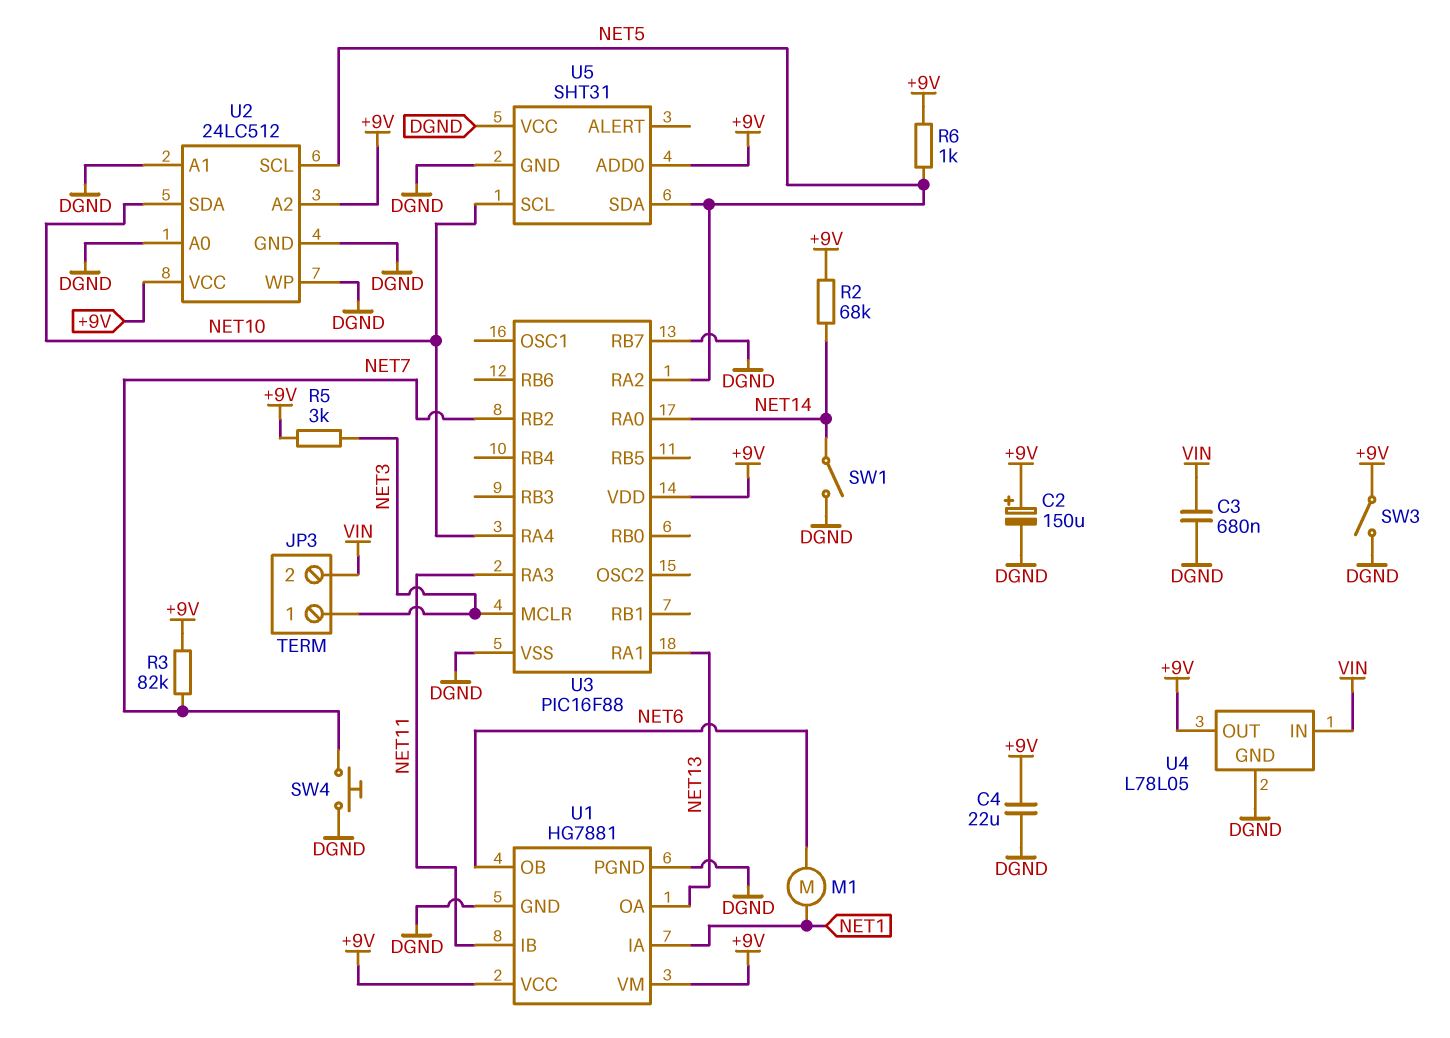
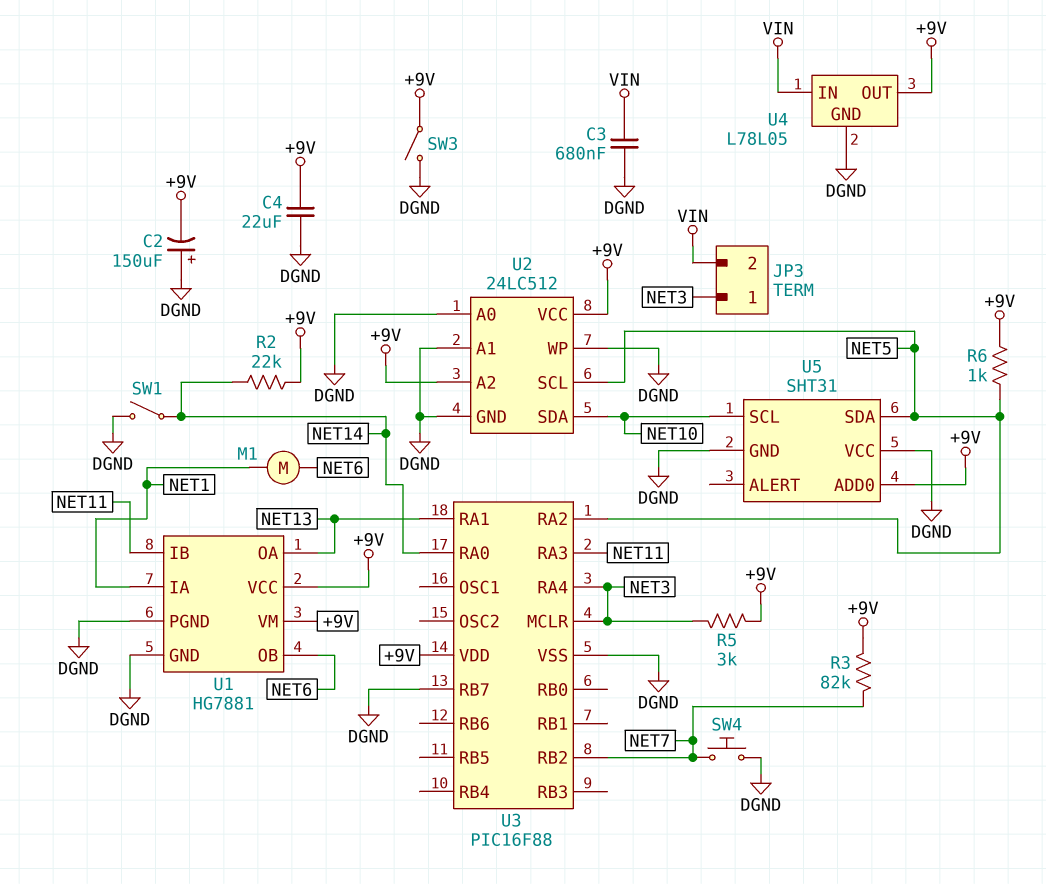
C2: 150uF (plus +9V, minus DGND) -> 150uF (plus DGND, minus +9V)
R2: 68k (+9V, NET14) -> 22k (+9V, NET14)
U3 pin RA4: NET10 -> NET3

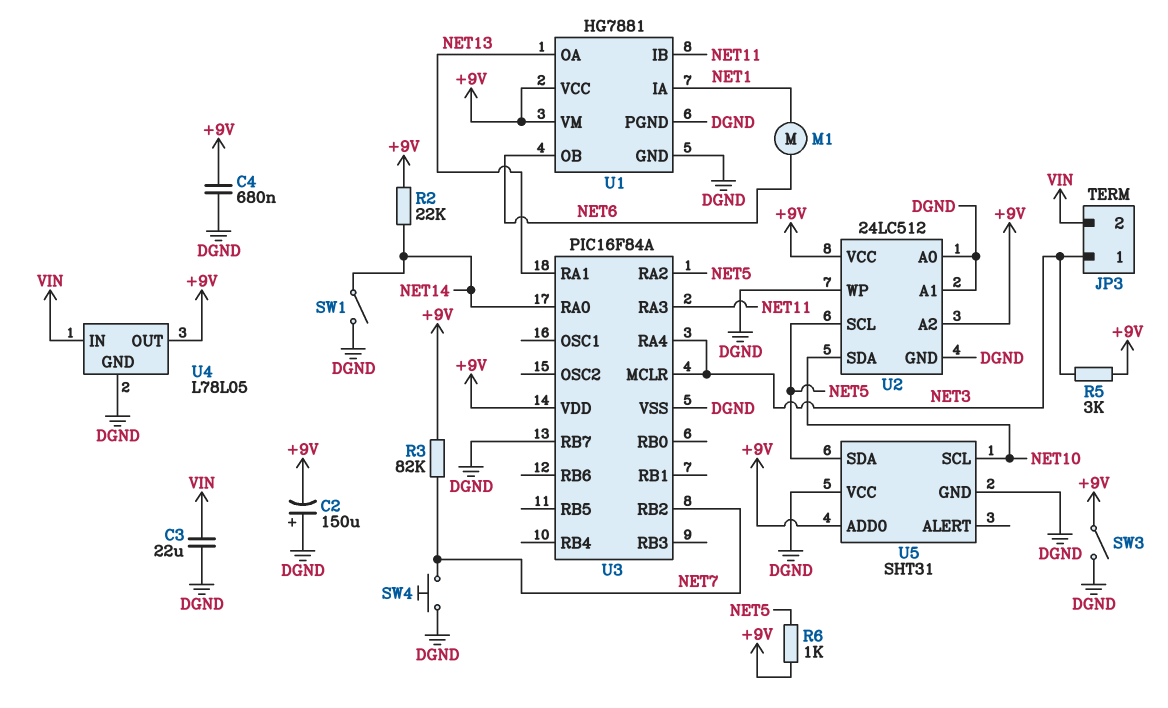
C3: 680nF (DGND, VIN) -> 22uF (DGND, VIN)
C4: 22uF (+9V, DGND) -> 680nF (+9V, DGND)
U3: PIC16F88 -> PIC16F84A

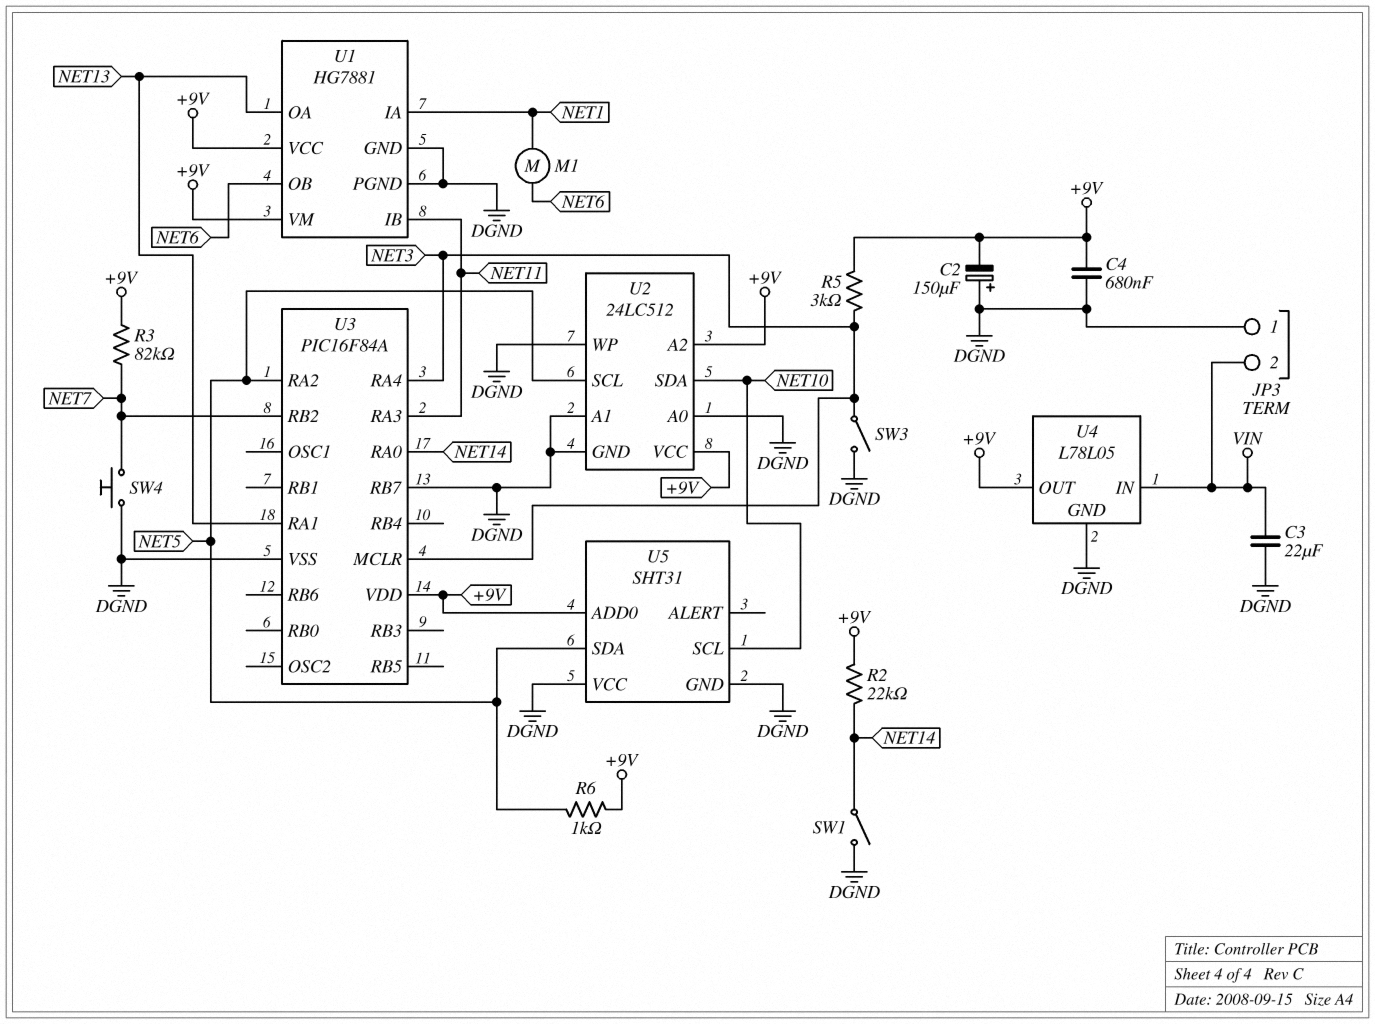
JP3 pin 1: NET3 -> DGND
SW3: switch (+9V, DGND) -> switch (DGND, NET3)

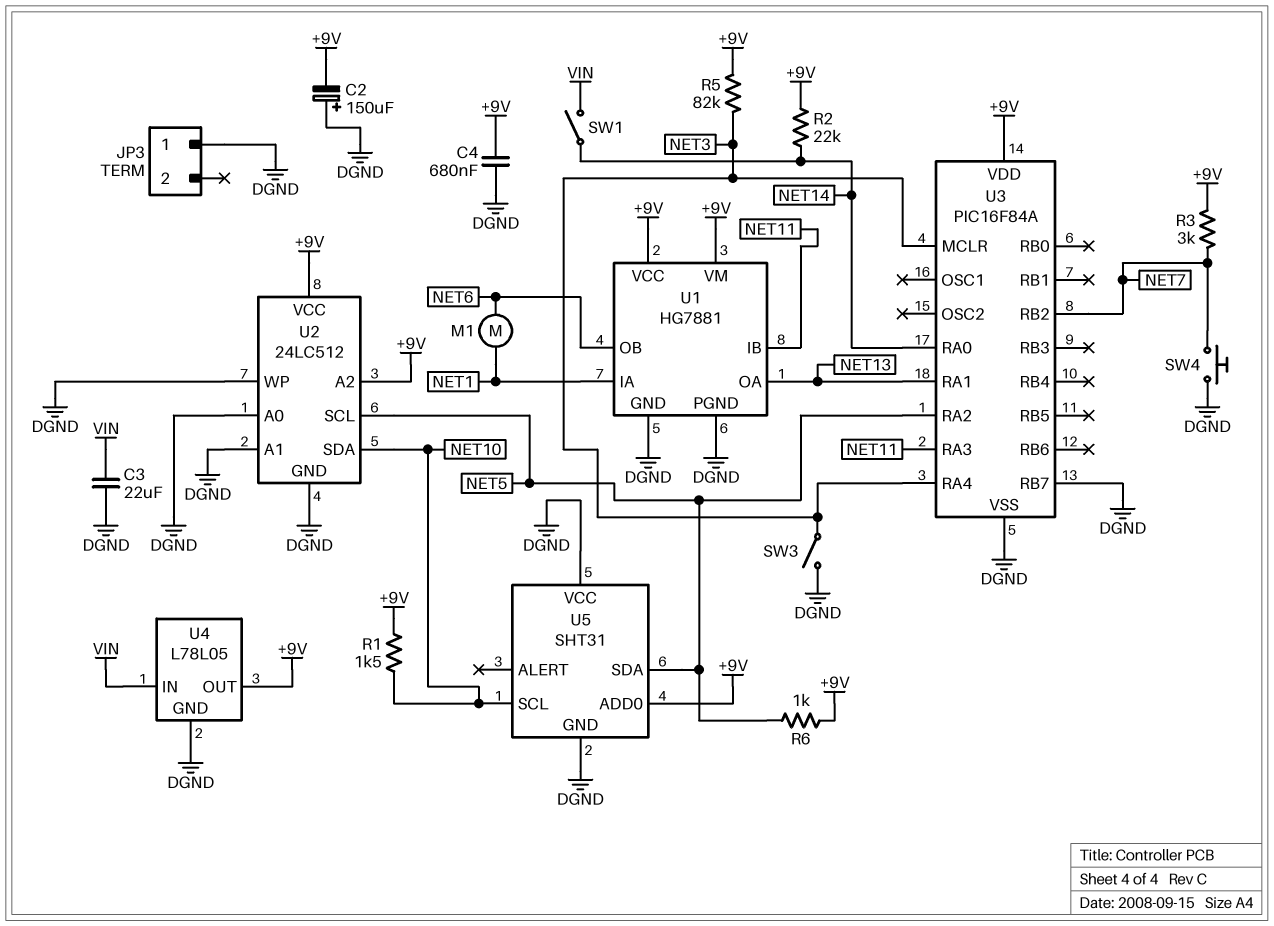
JP3 pin 2: VIN -> none
R1: none -> 1.5k (+9V, NET10)
R3: 82k (+9V, NET7) -> 3k (+9V, NET7)
R5: 3k (+9V, NET3) -> 82k (+9V, NET3)
SW1: switch (DGND, NET14) -> switch (NET14, VIN)

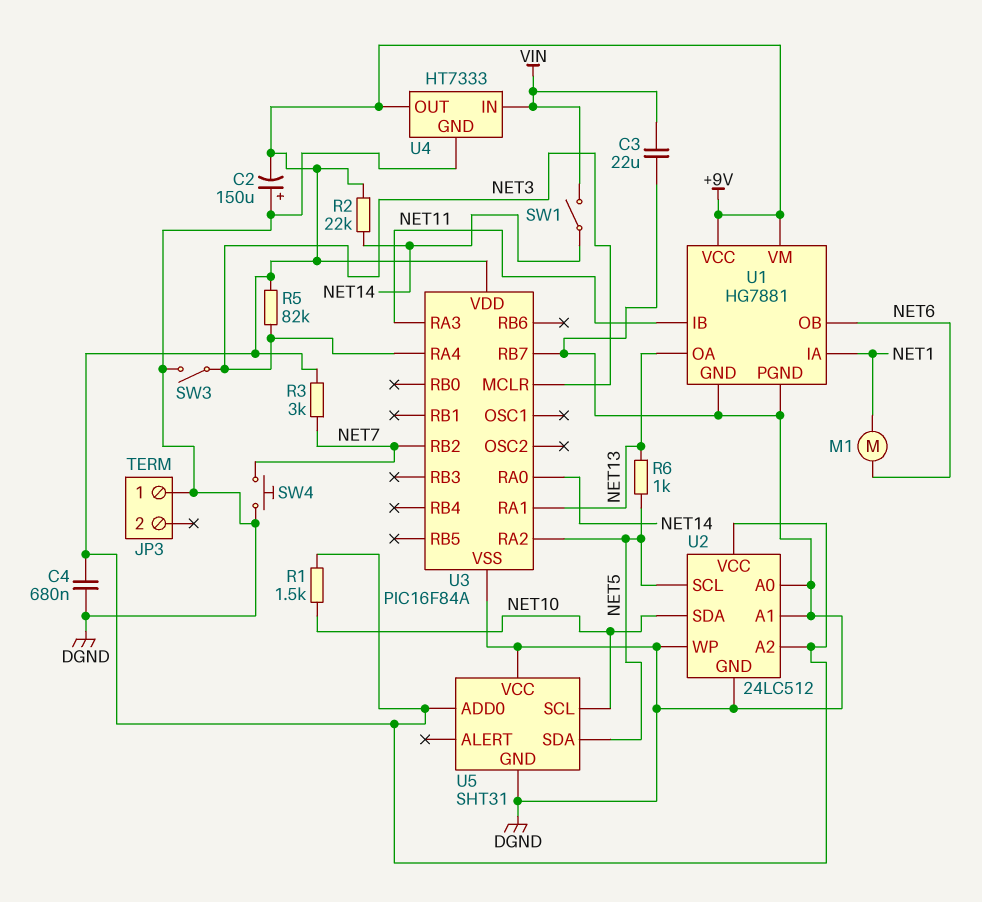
R6: 1k (+9V, NET5) -> 1k (NET5, NET13)
U4: L78L05 -> HT7333

